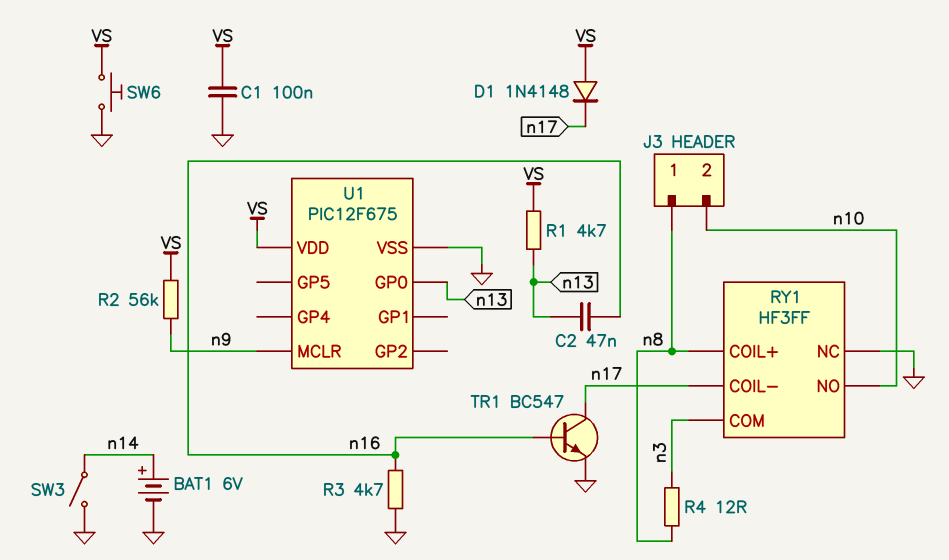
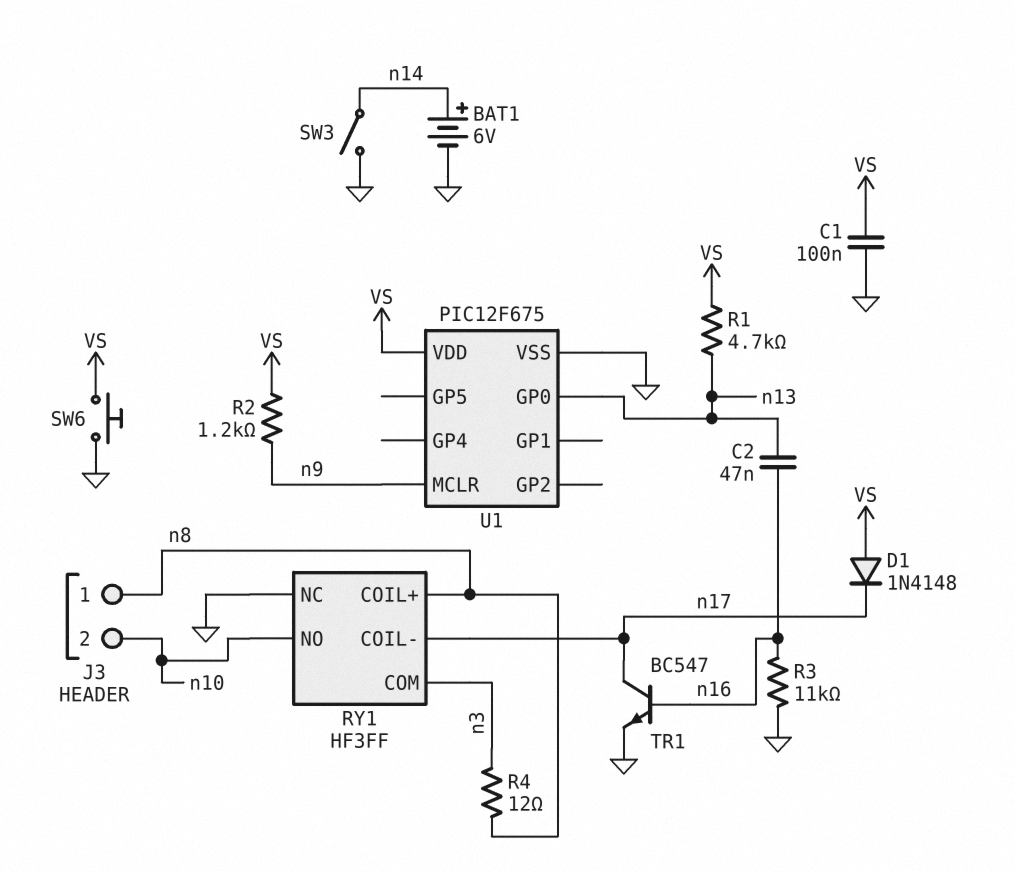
R2: 56k (VS, n9) -> 1.2k (VS, n9)
R3: 4.7k (GND, n16) -> 11k (GND, n16)

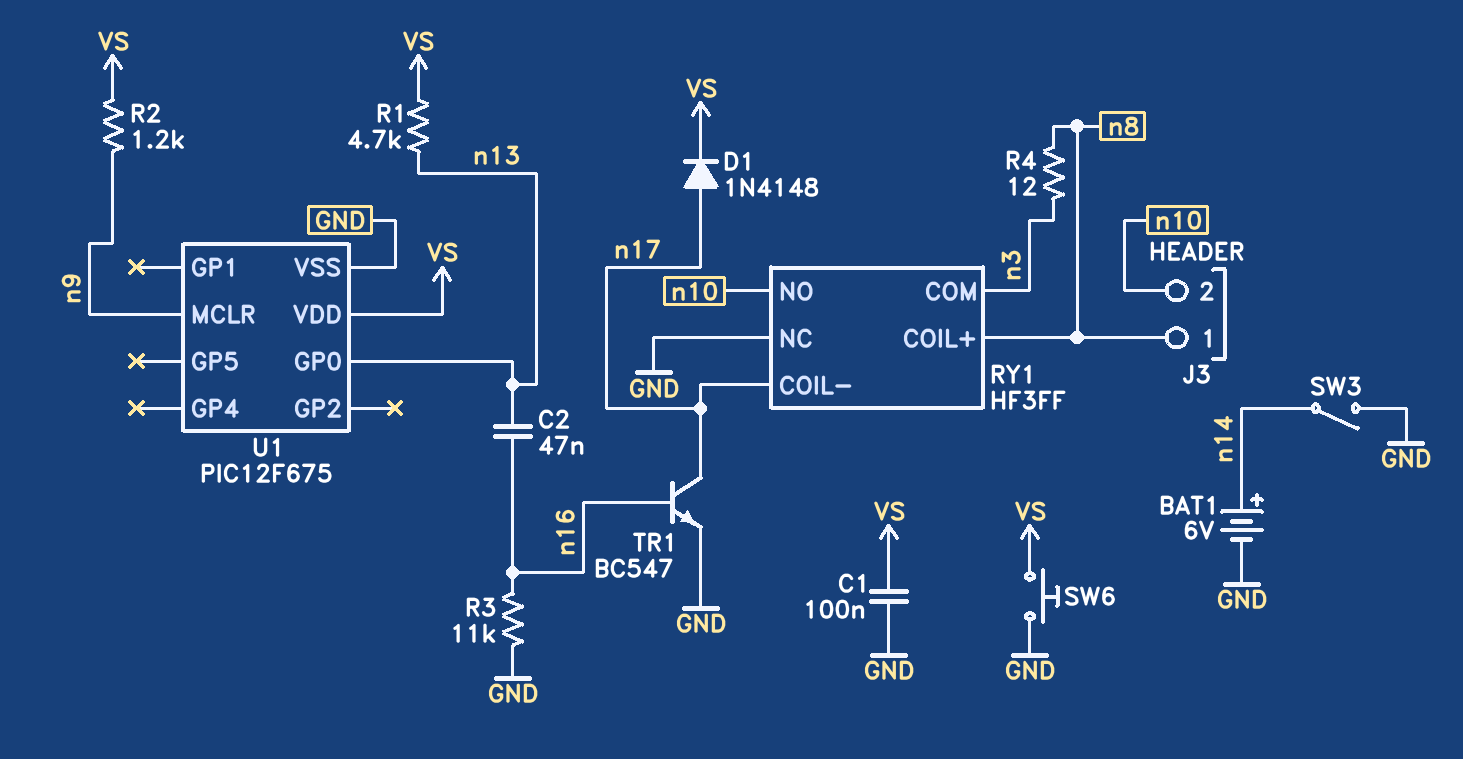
D1: diode 1N4148 (A VS, K n17) -> diode 1N4148 (A n17, K VS)

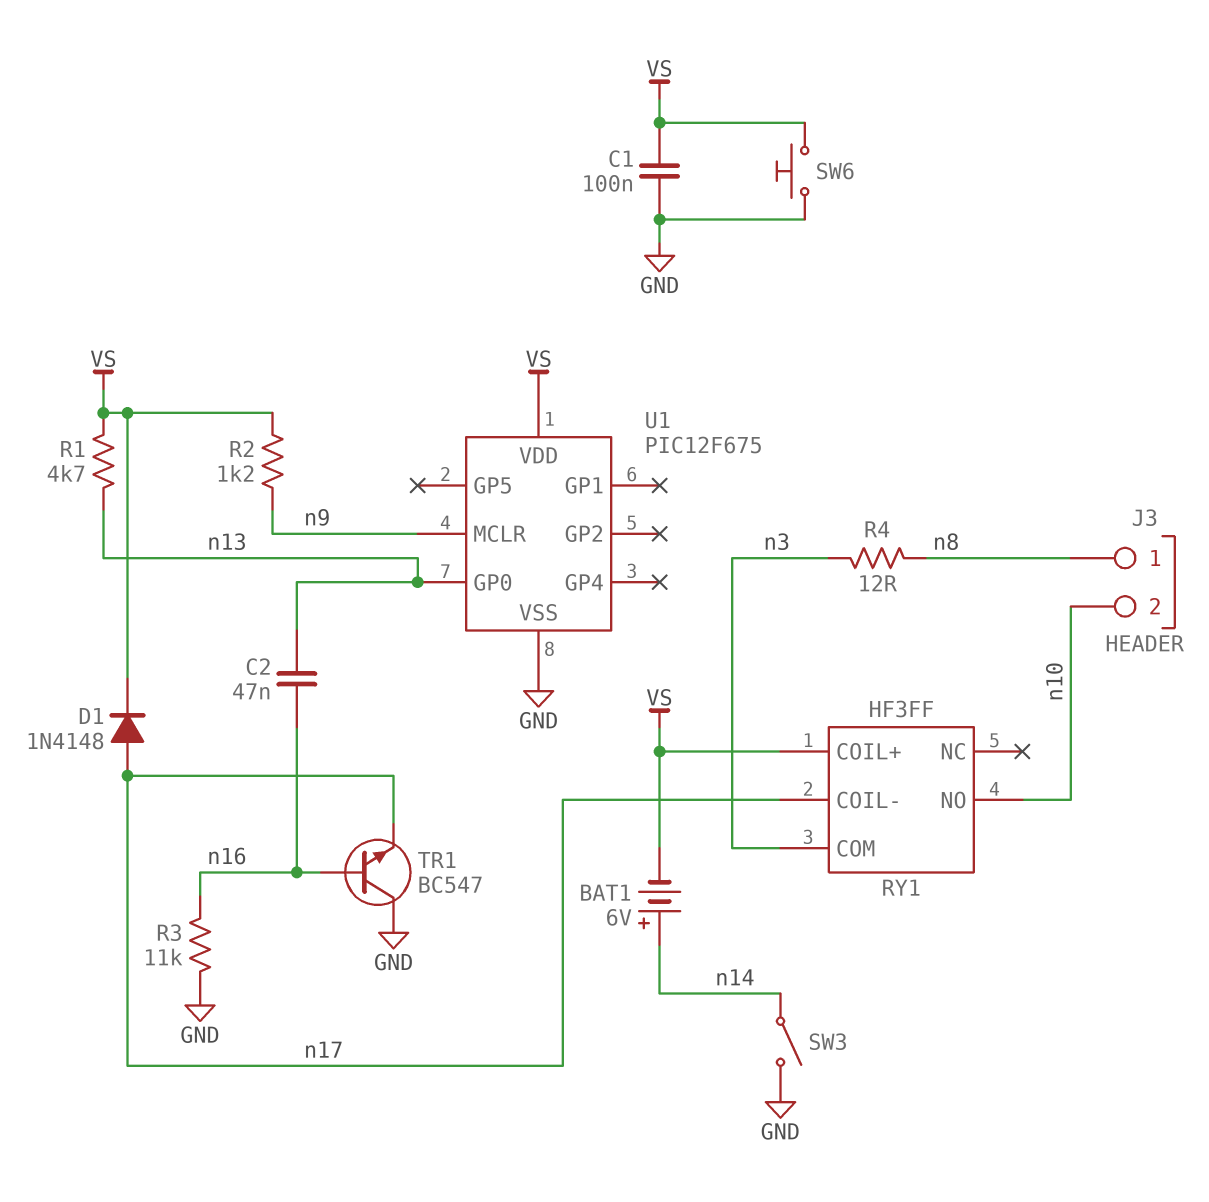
BAT1: 6V (plus n14, minus GND) -> 6V (plus n14, minus VS)
RY1 pin COIL+: n8 -> VS
RY1 pin NC: GND -> none
TR1: NPN BC547 (B n16, C n17, E GND) -> NPN BC547 (B n16, C GND, E n17)

